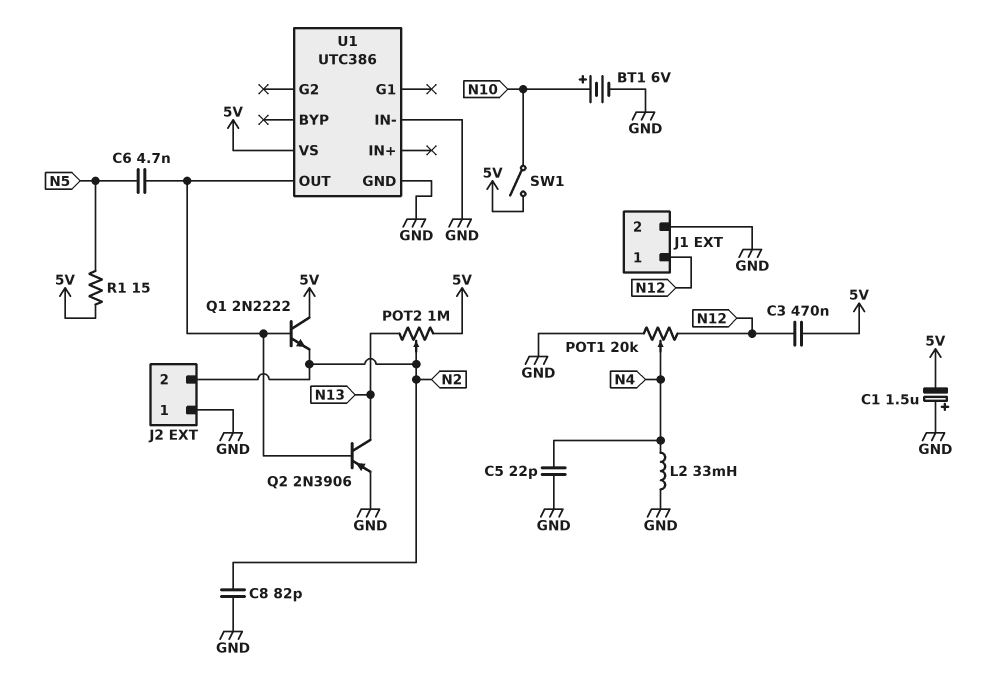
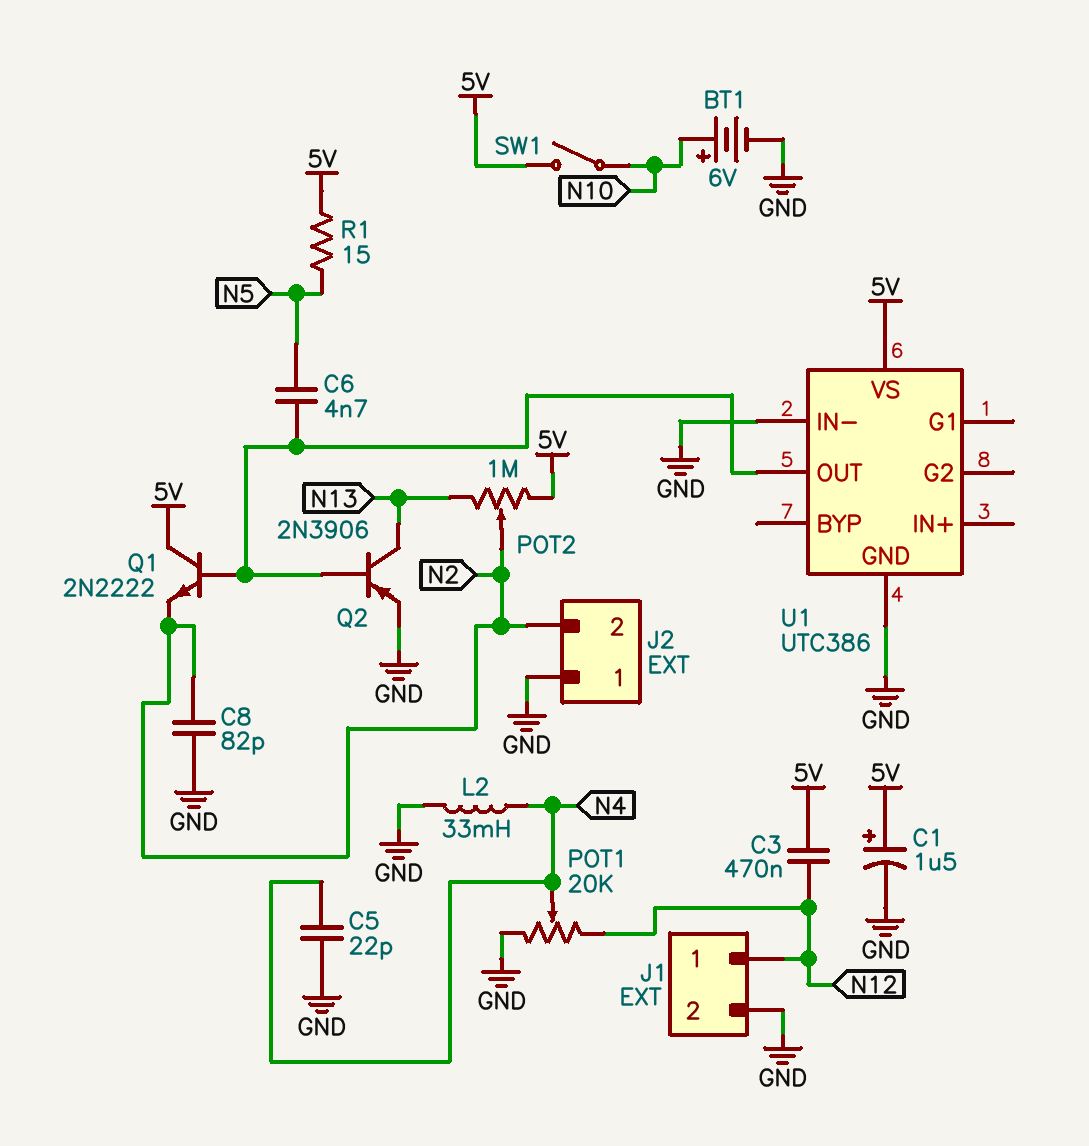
C1: 1.5uF (plus GND, minus 5V) -> 1.5uF (plus 5V, minus GND)

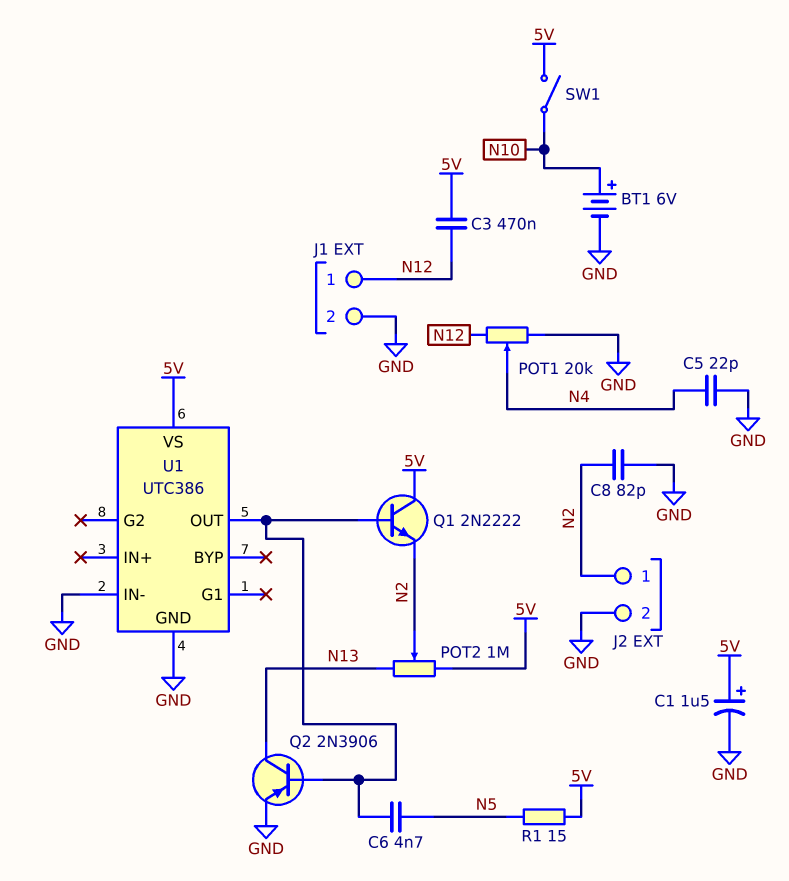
J2 pin 1: GND -> N2
J2 pin 2: N2 -> GND
L2: 33mH (GND, N4) -> none

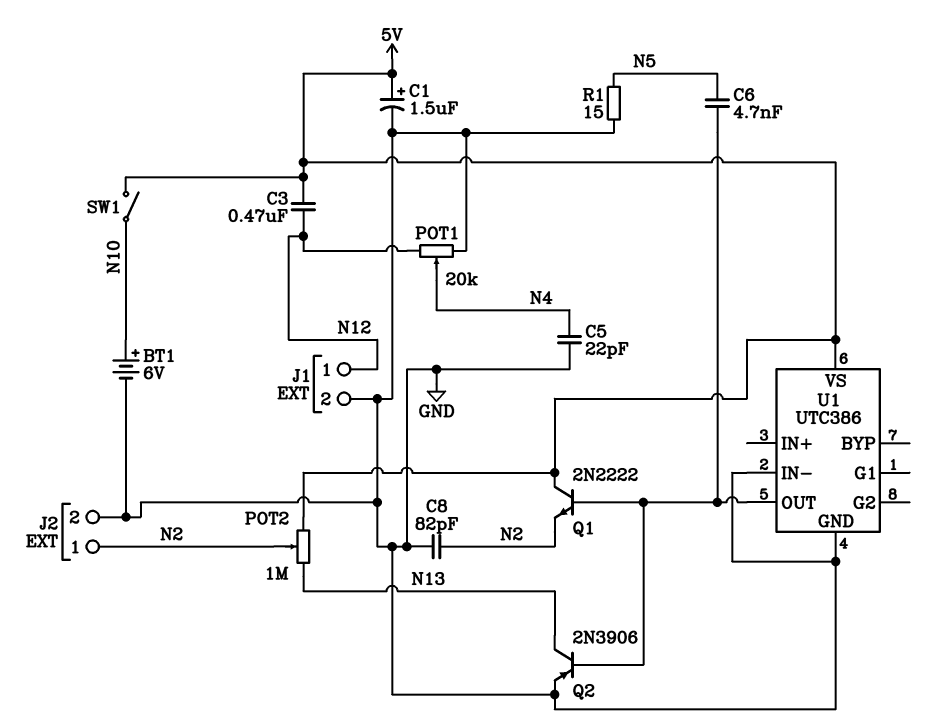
R1: 15 (5V, N5) -> 15 (GND, N5)

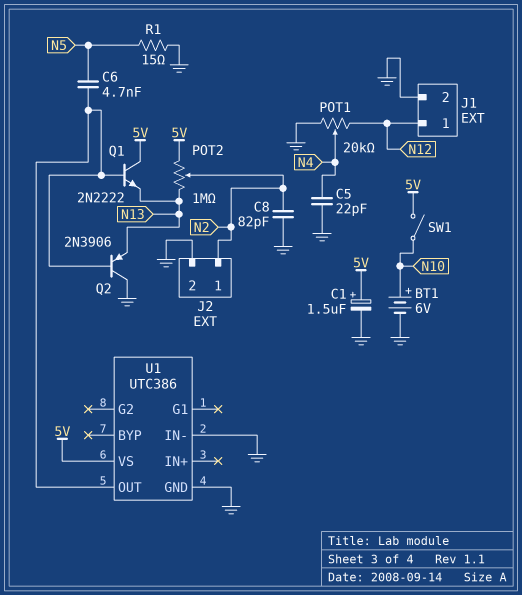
C3: 470nF (5V, N12) -> none
Q1: NPN 2N2222 (B U1/OUT, C 5V, E N2) -> NPN 2N2222 (B U1/OUT, C 5V, E N13)
Q2: PNP 2N3906 (B U1/OUT, C N13, E GND) -> PNP 2N3906 (B U1/OUT, C GND, E N13)

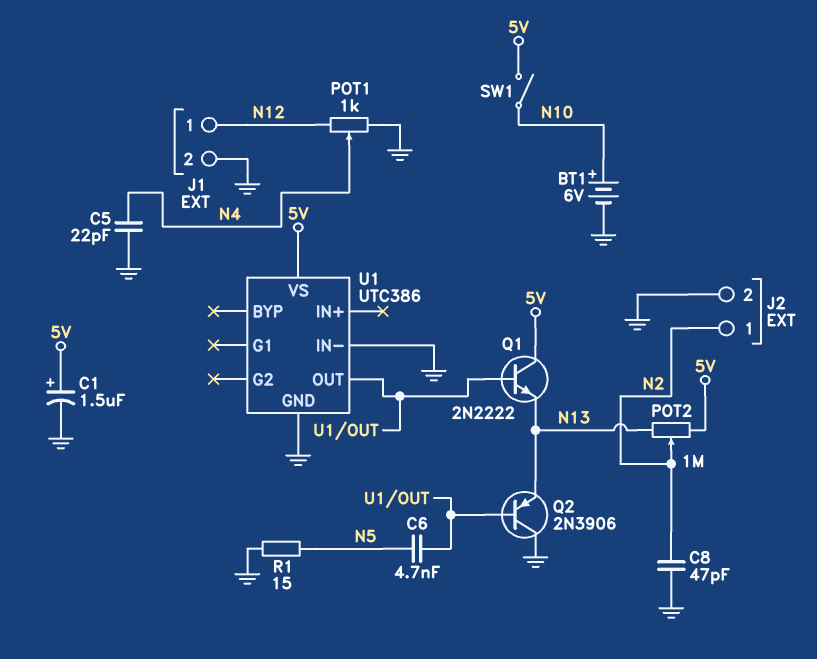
C8: 82pF (GND, N2) -> 47pF (GND, N2)
POT1: 20k (GND, N12, wiper N4) -> 1k (GND, N12, wiper N4)

